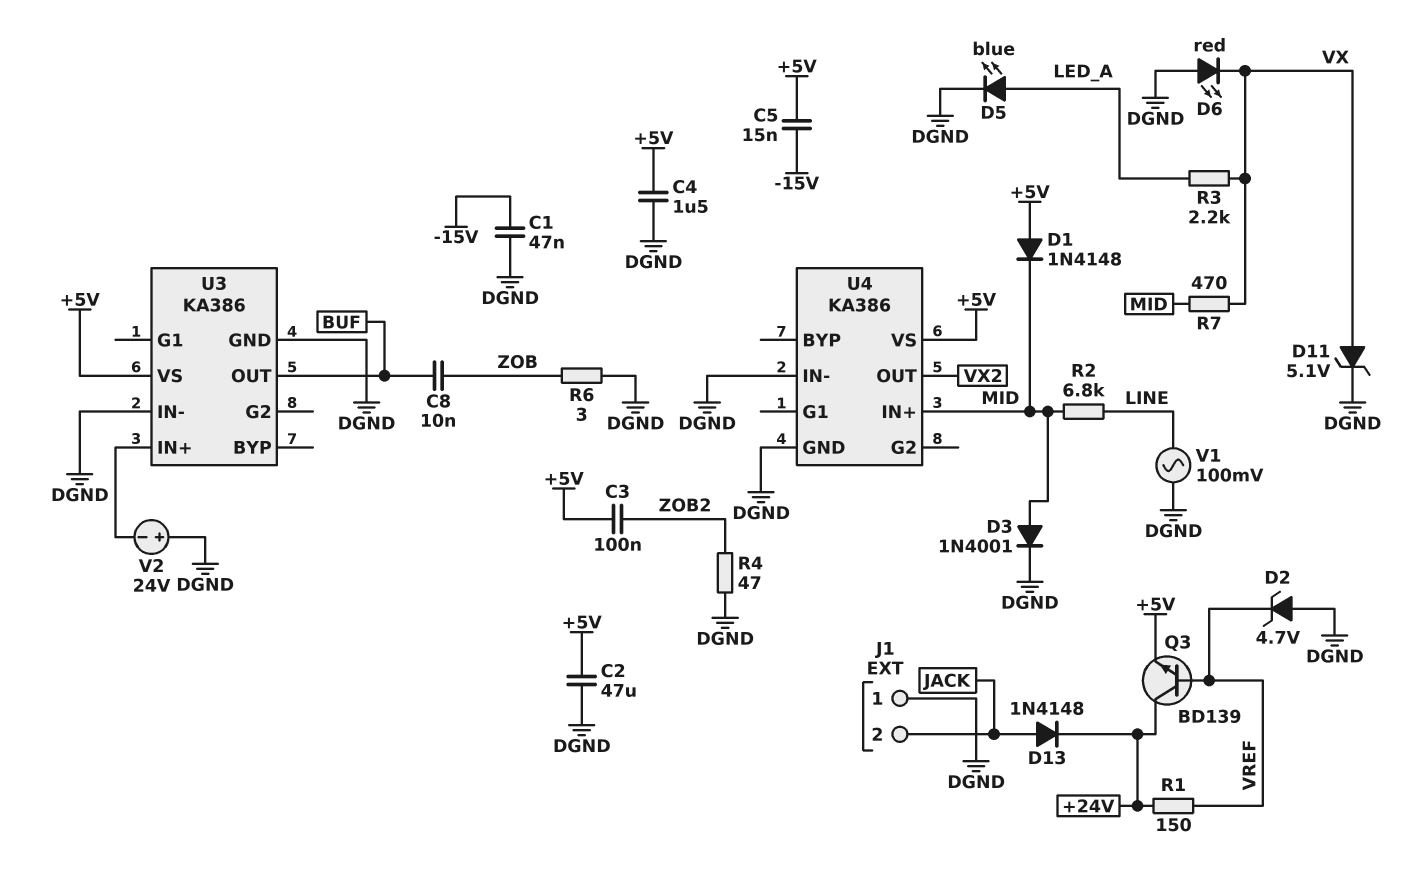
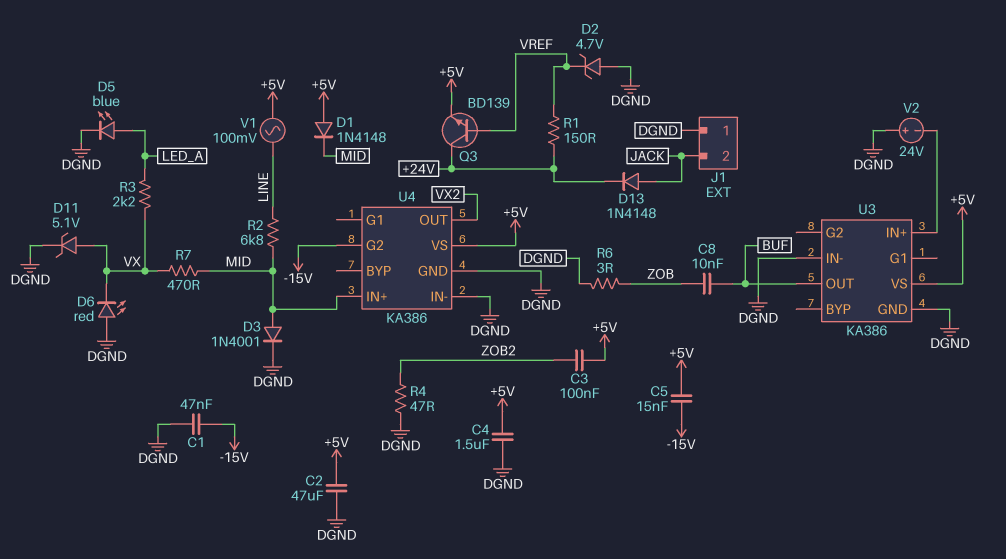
U4 pin G2: none -> -15V
V1: AC 100mV (DGND, LINE) -> AC 100mV (+5V, LINE)

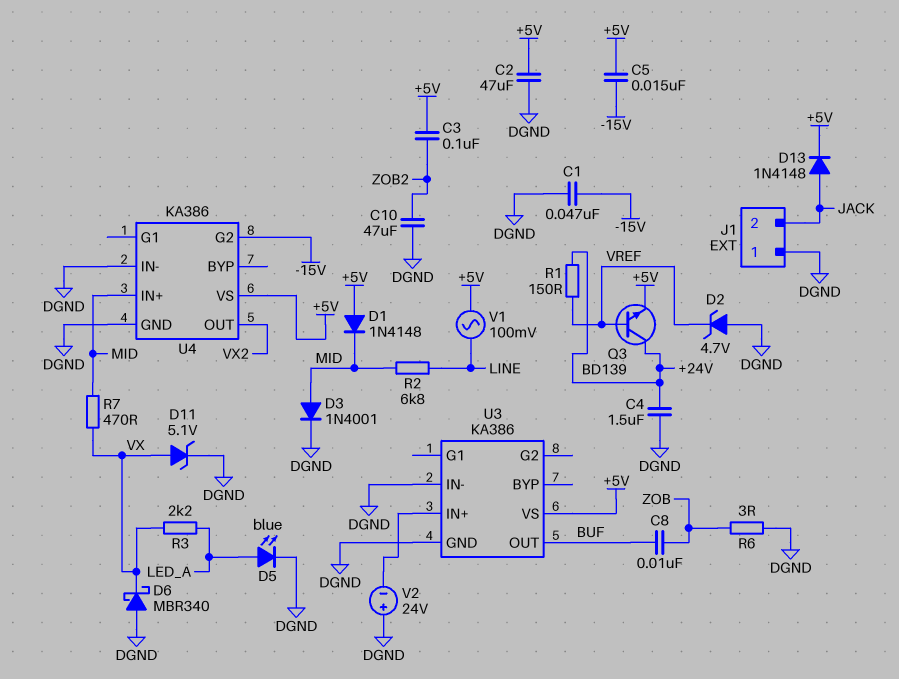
C4: 1.5uF (+5V, DGND) -> 1.5uF (+24V, DGND)
C10: none -> 47uF (DGND, ZOB2)
D6: LED red (A DGND, K VX) -> schottky MBR340 (A DGND, K VX)
D13: diode 1N4148 (A JACK, K +24V) -> diode 1N4148 (A JACK, K +5V)
R4: 47 (DGND, ZOB2) -> none

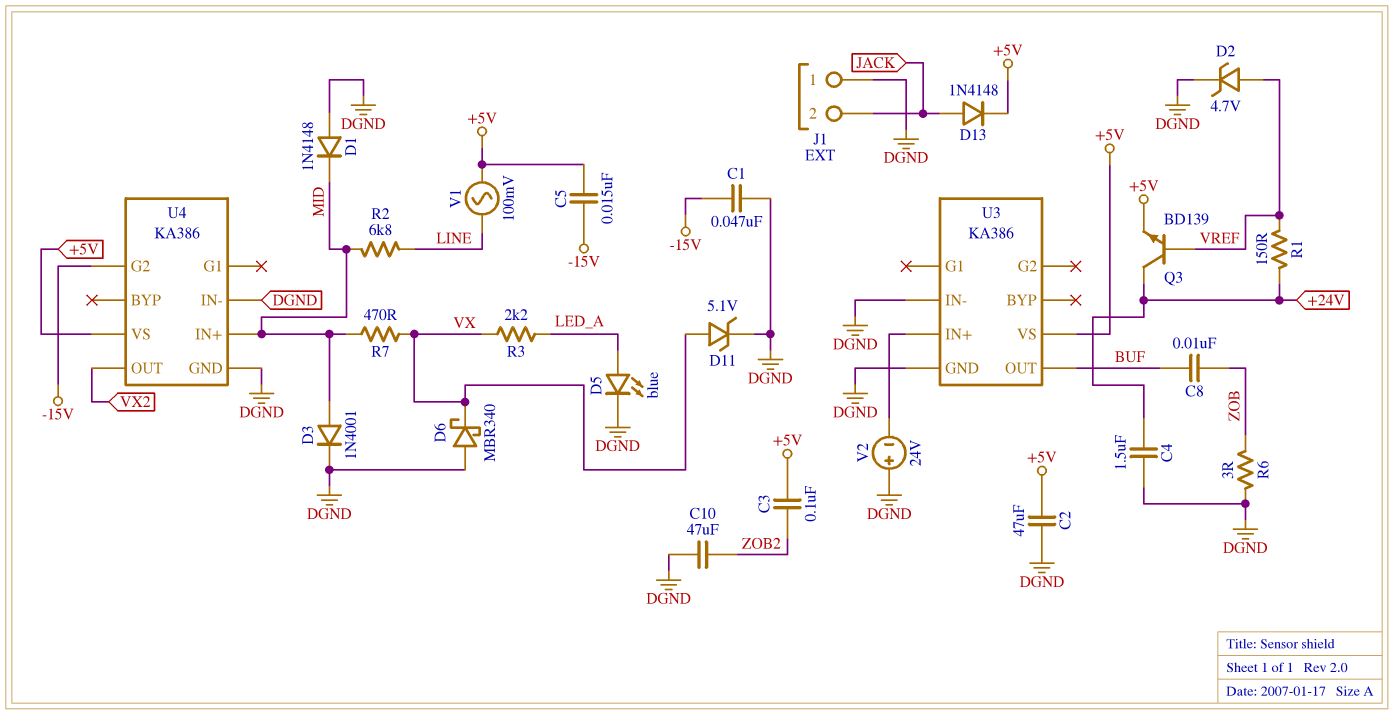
D1: diode 1N4148 (A +5V, K MID) -> diode 1N4148 (A DGND, K MID)
D2: zener 4.7V (A DGND, K VREF) -> zener 4.7V (A VREF, K DGND)

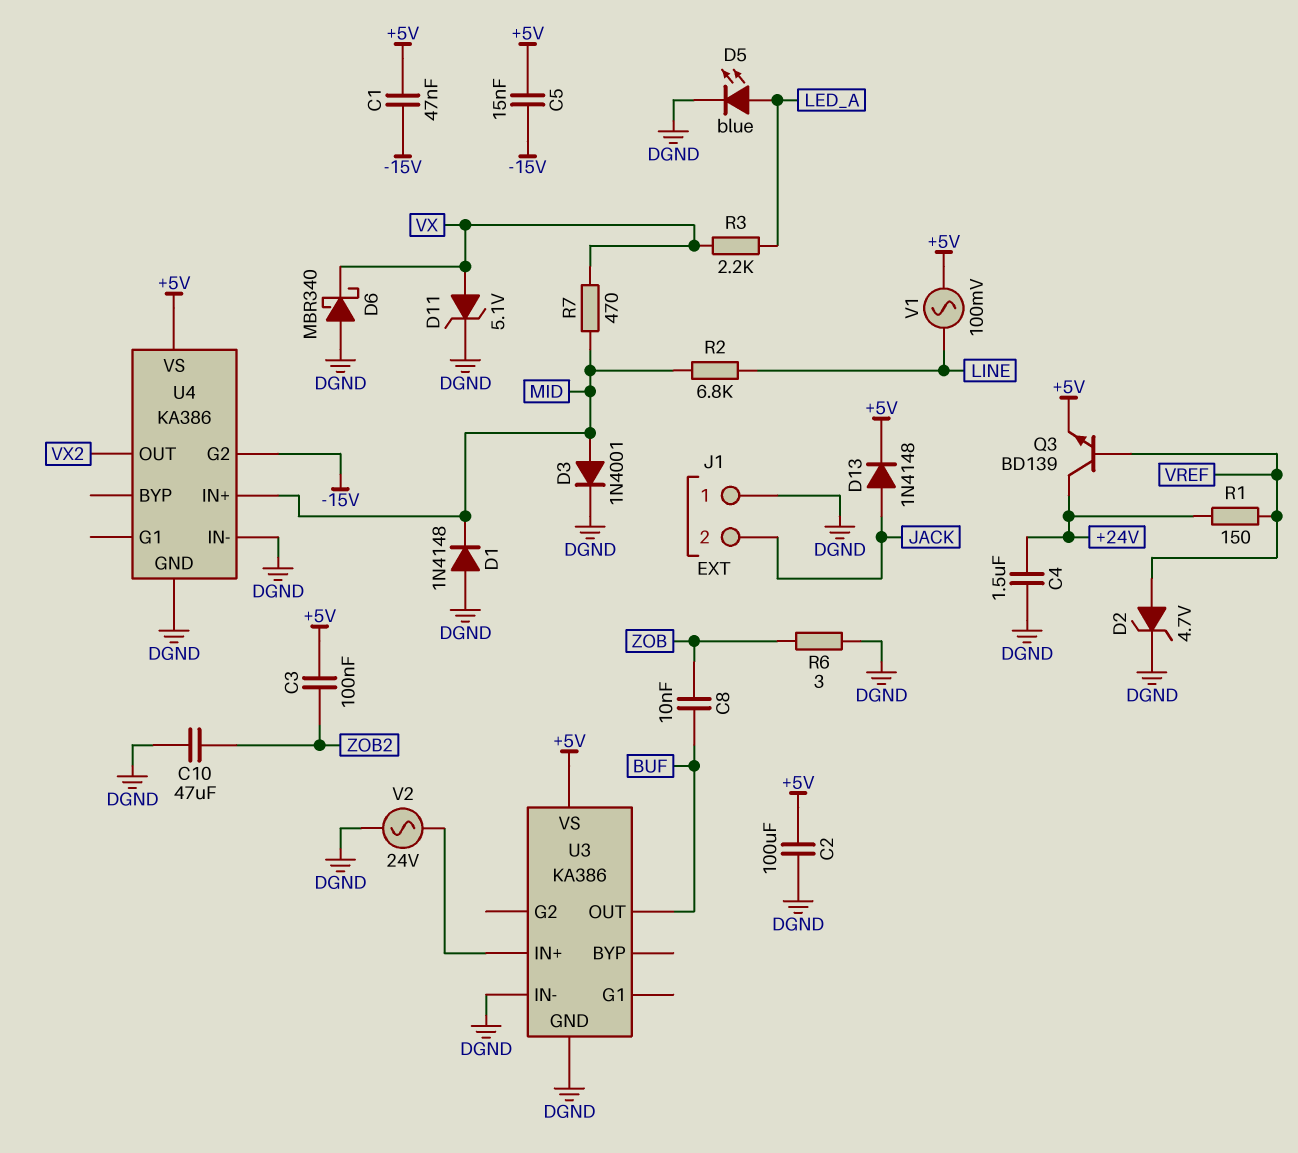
C1: 47nF (-15V, DGND) -> 47nF (+5V, -15V)
C2: 47uF (+5V, DGND) -> 100uF (+5V, DGND)
V2: 24V (plus DGND, minus U3/IN+) -> AC 24V (DGND, U3/IN+)

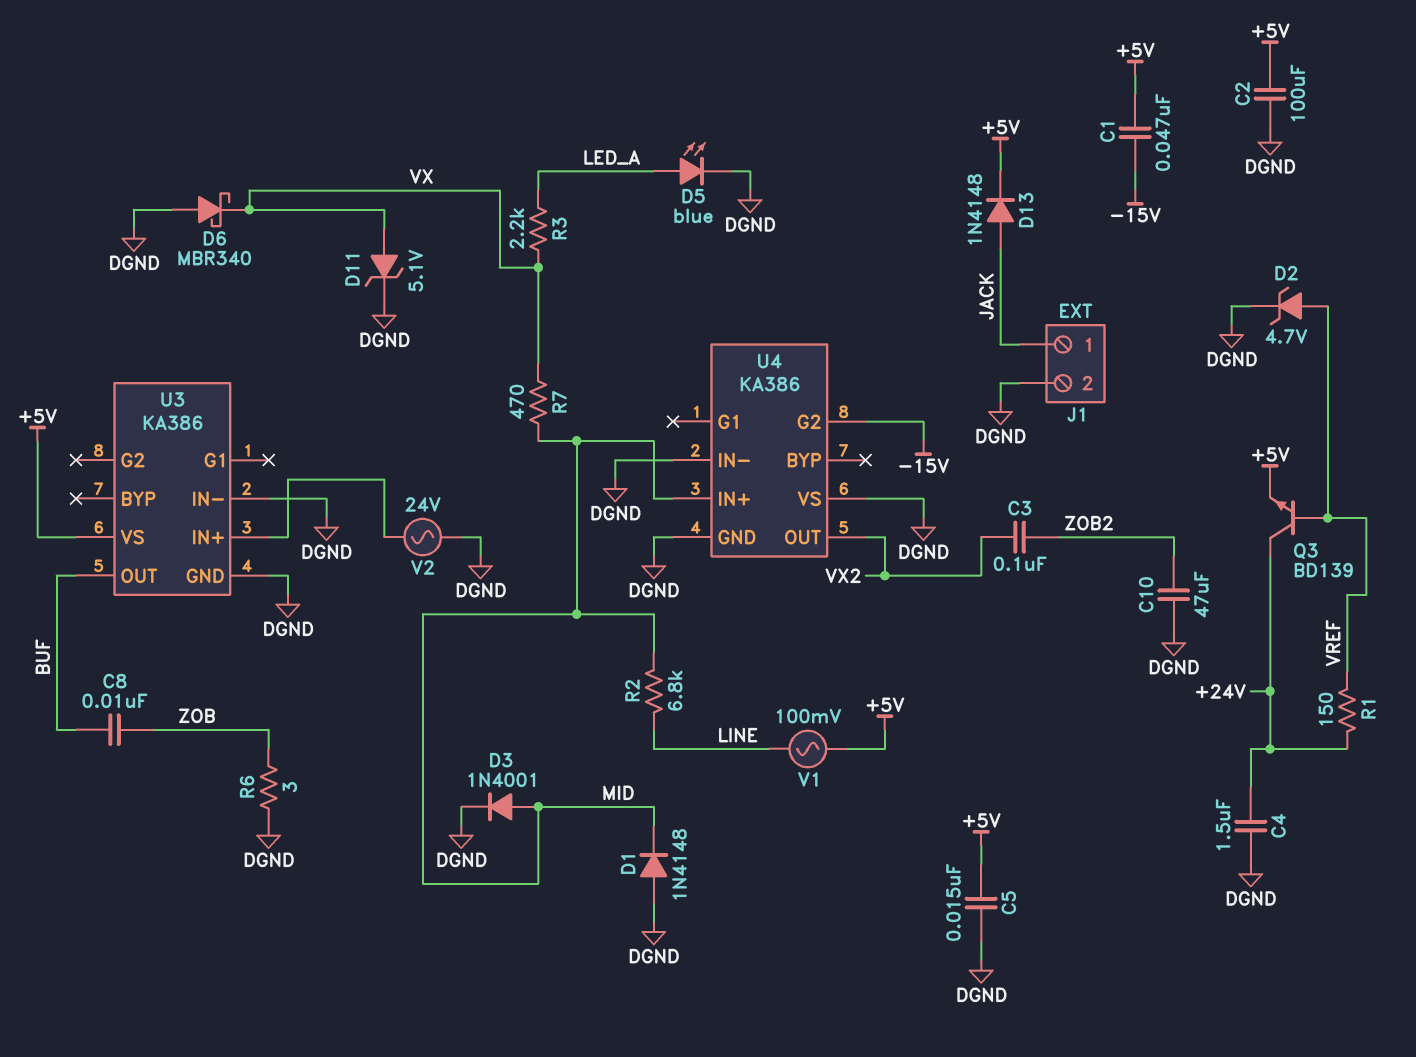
C3: 100nF (+5V, ZOB2) -> 100nF (VX2, ZOB2)
C5: 15nF (+5V, -15V) -> 15nF (+5V, DGND)
J1 pin 1: DGND -> JACK
J1 pin 2: JACK -> DGND
U4 pin VS: +5V -> DGND

